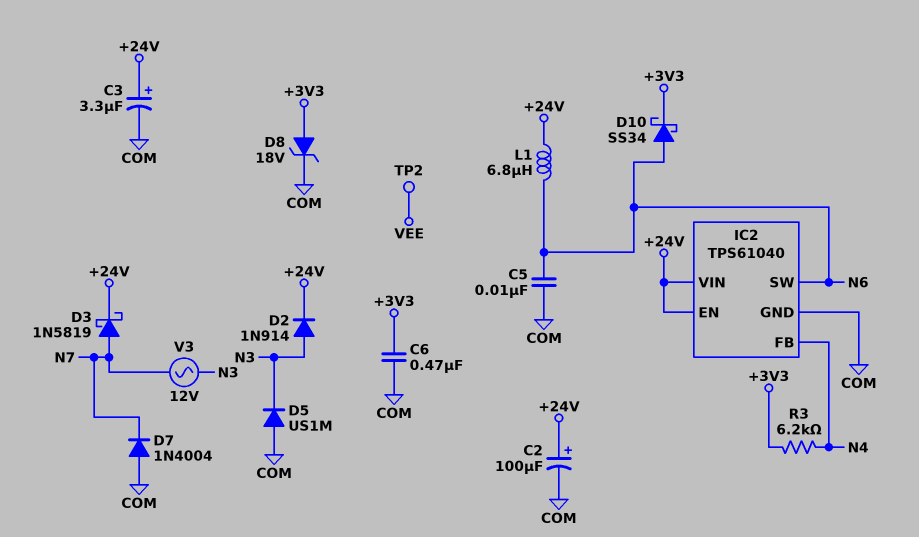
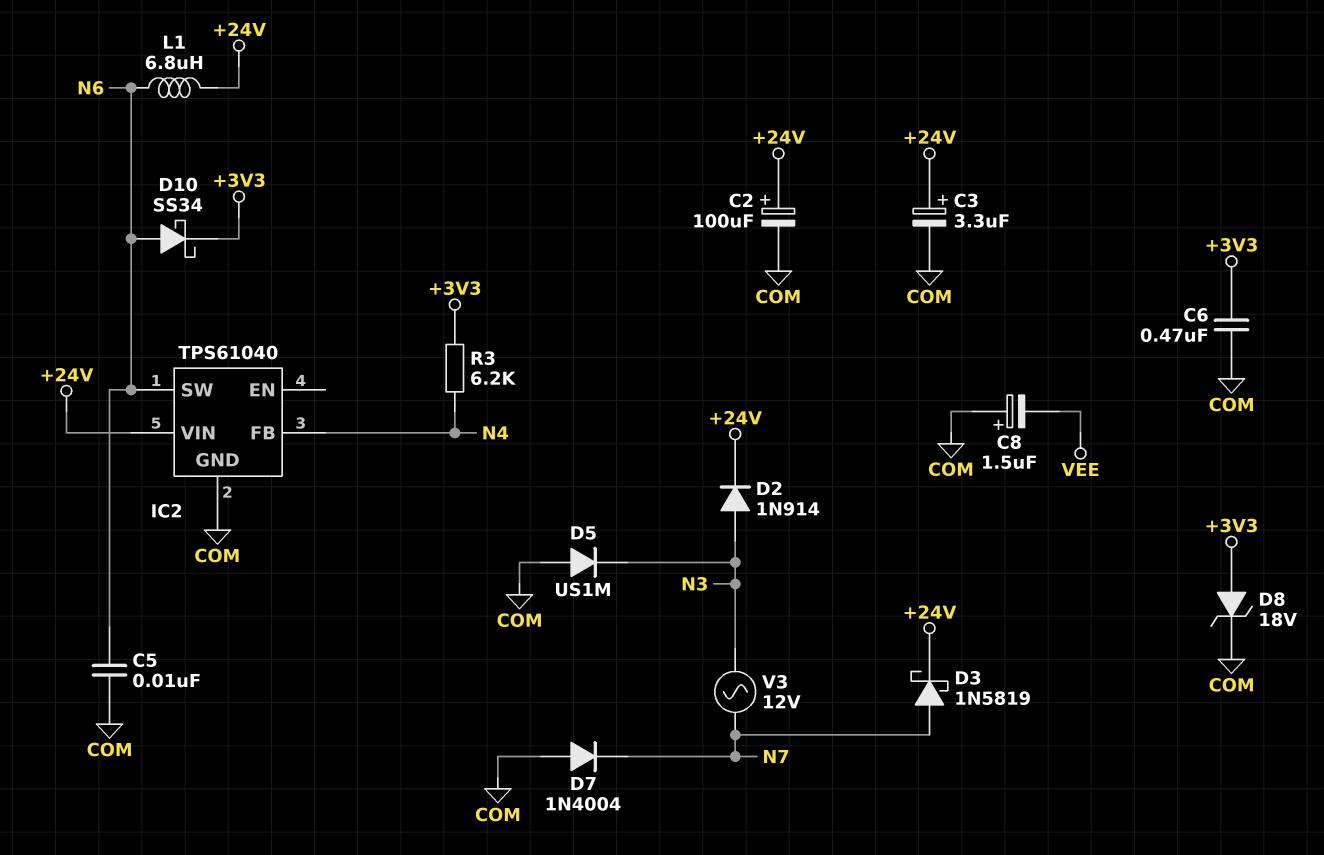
C8: none -> 1.5uF (plus COM, minus VEE)
IC2 pin EN: +24V -> none
TP2: test point (VEE) -> none

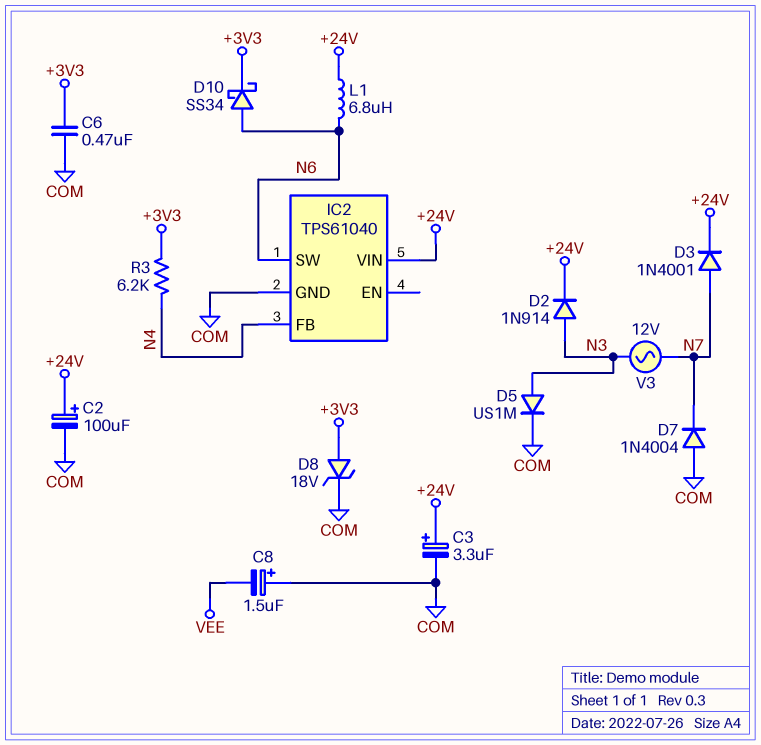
C5: 10nF (COM, N6) -> none
D3: schottky 1N5819 (A N7, K +24V) -> diode 1N4001 (A N7, K +24V)
D5: diode US1M (A COM, K N3) -> diode US1M (A N3, K COM)

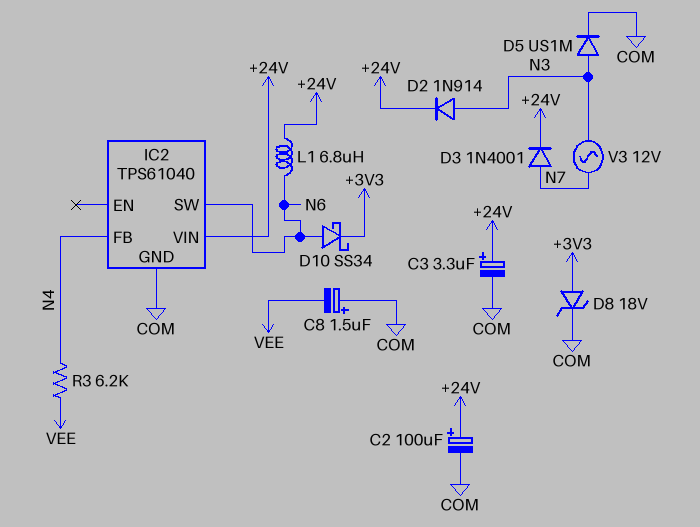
C6: 470nF (+3V3, COM) -> none
D7: diode 1N4004 (A COM, K N7) -> none
R3: 6.2k (+3V3, N4) -> 6.2k (N4, VEE)

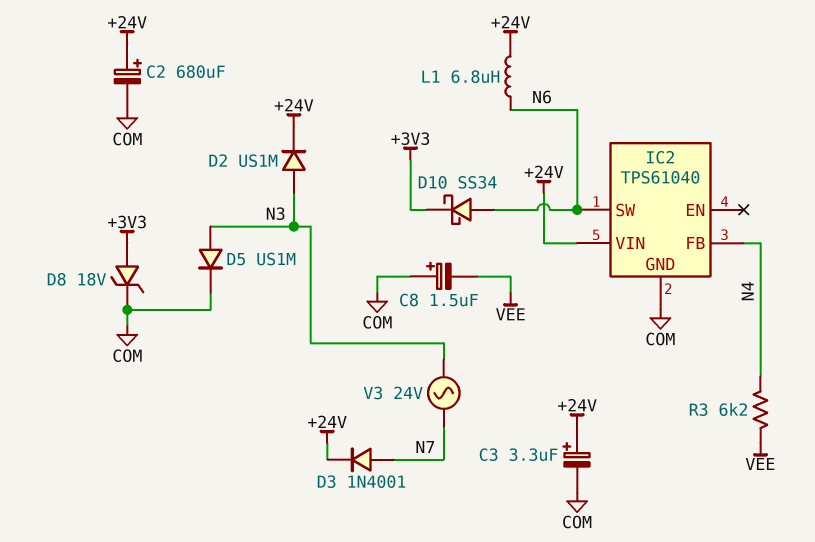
C2: 100uF (plus +24V, minus COM) -> 680uF (plus +24V, minus COM)
D2: diode 1N914 (A N3, K +24V) -> diode US1M (A N3, K +24V)
V3: AC 12V (N3, N7) -> AC 24V (N3, N7)

